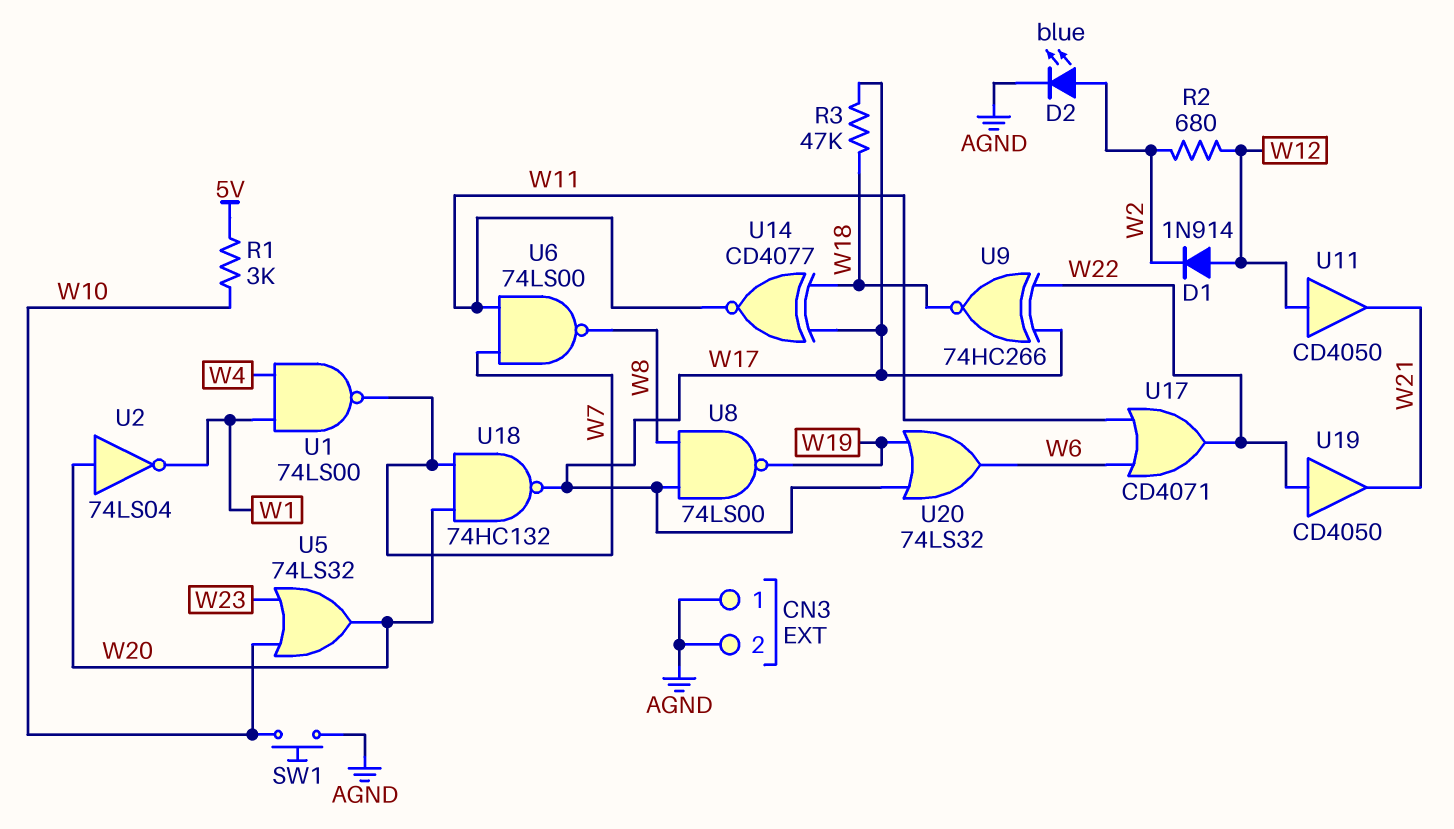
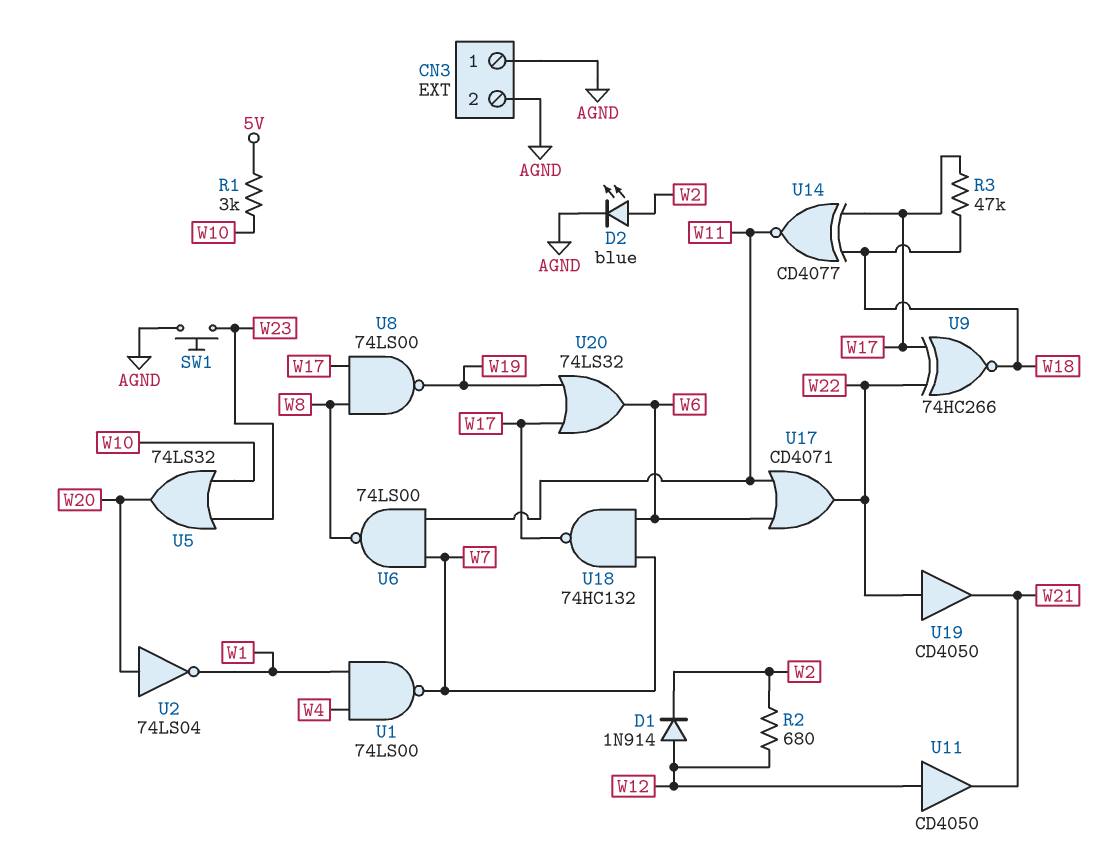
SW1: button (AGND, W10) -> button (AGND, W23)
U18: NAND 74HC132 (in W7, in W20, out W17) -> NAND 74HC132 (in W6, in W7, out W17)

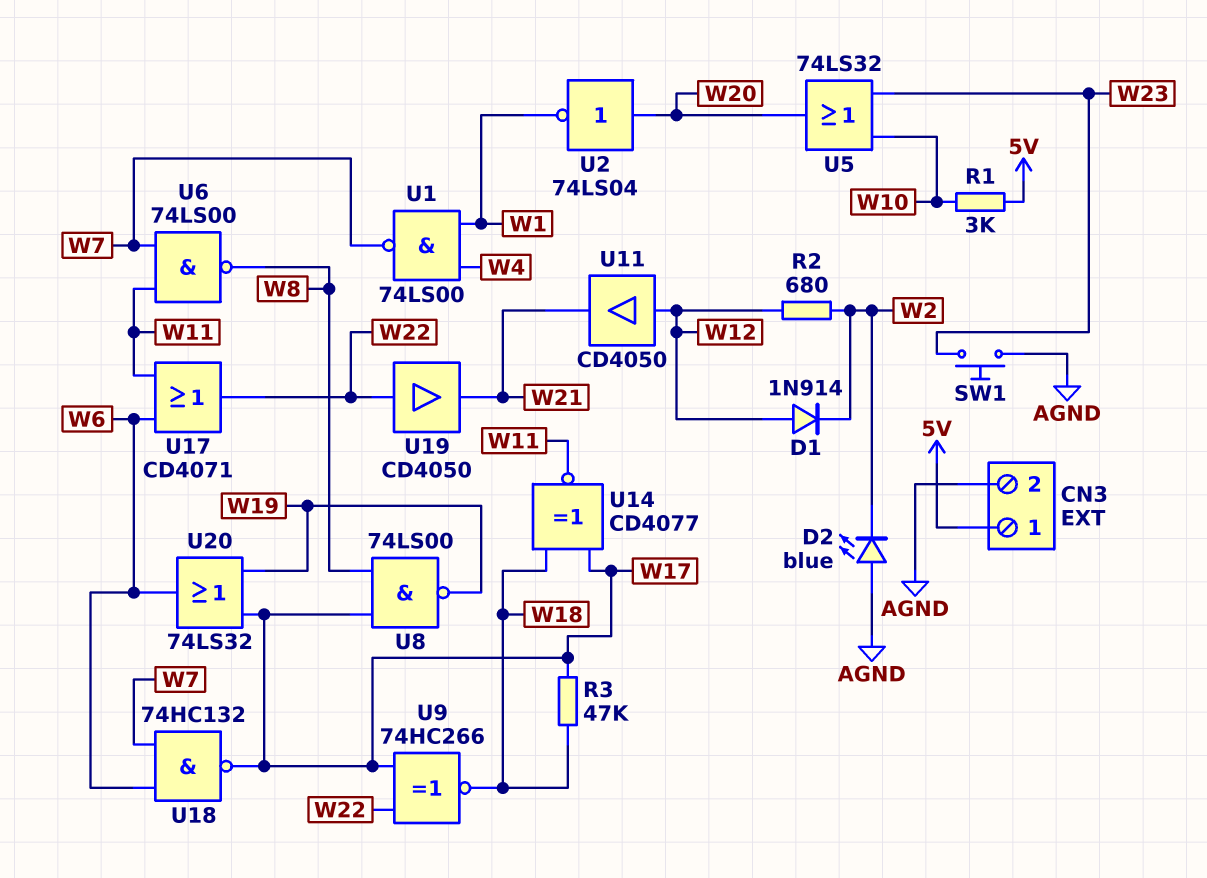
CN3 pin 1: AGND -> 5V
D2: LED blue (A W2, K AGND) -> LED blue (A AGND, K W2)

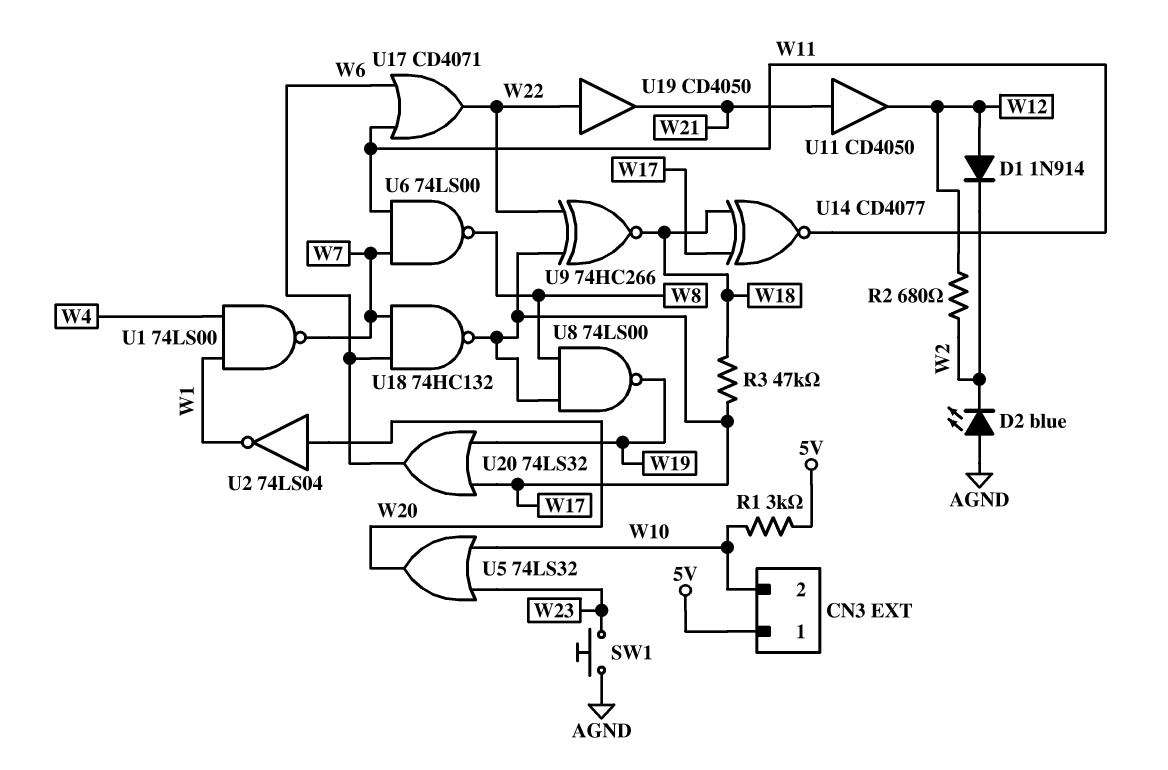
CN3 pin 2: AGND -> W10
U11: buffer CD4050 (in W12, out W21) -> buffer CD4050 (in W21, out W12)

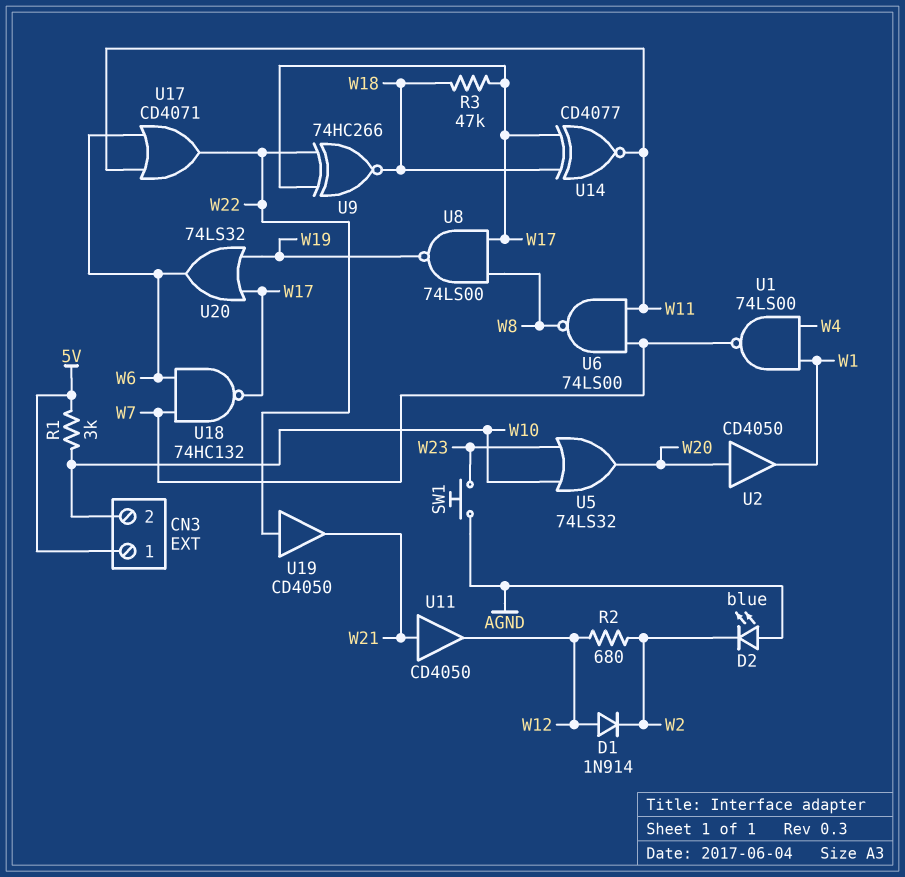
U2: NOT 74LS04 (in W20, out W1) -> buffer CD4050 (in W20, out W1)

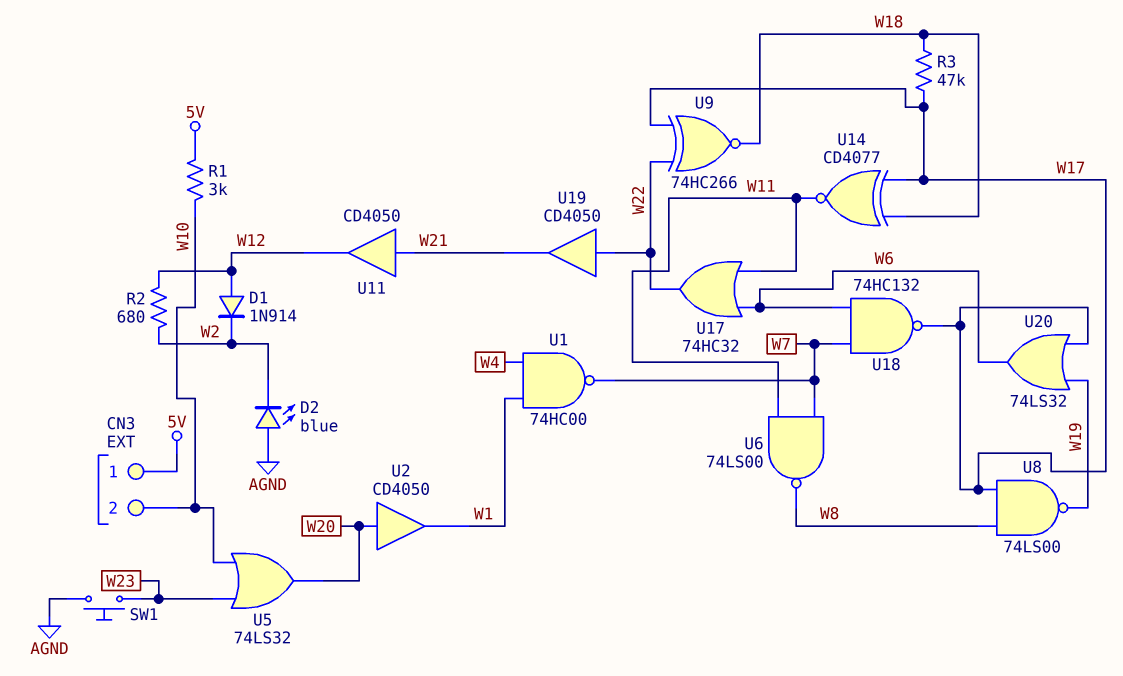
U1: NAND 74LS00 (in W1, in W4, out W7) -> NAND 74HC00 (in W1, in W4, out W7)
U17: OR CD4071 (in W6, in W11, out W22) -> OR 74HC32 (in W6, in W11, out W22)

